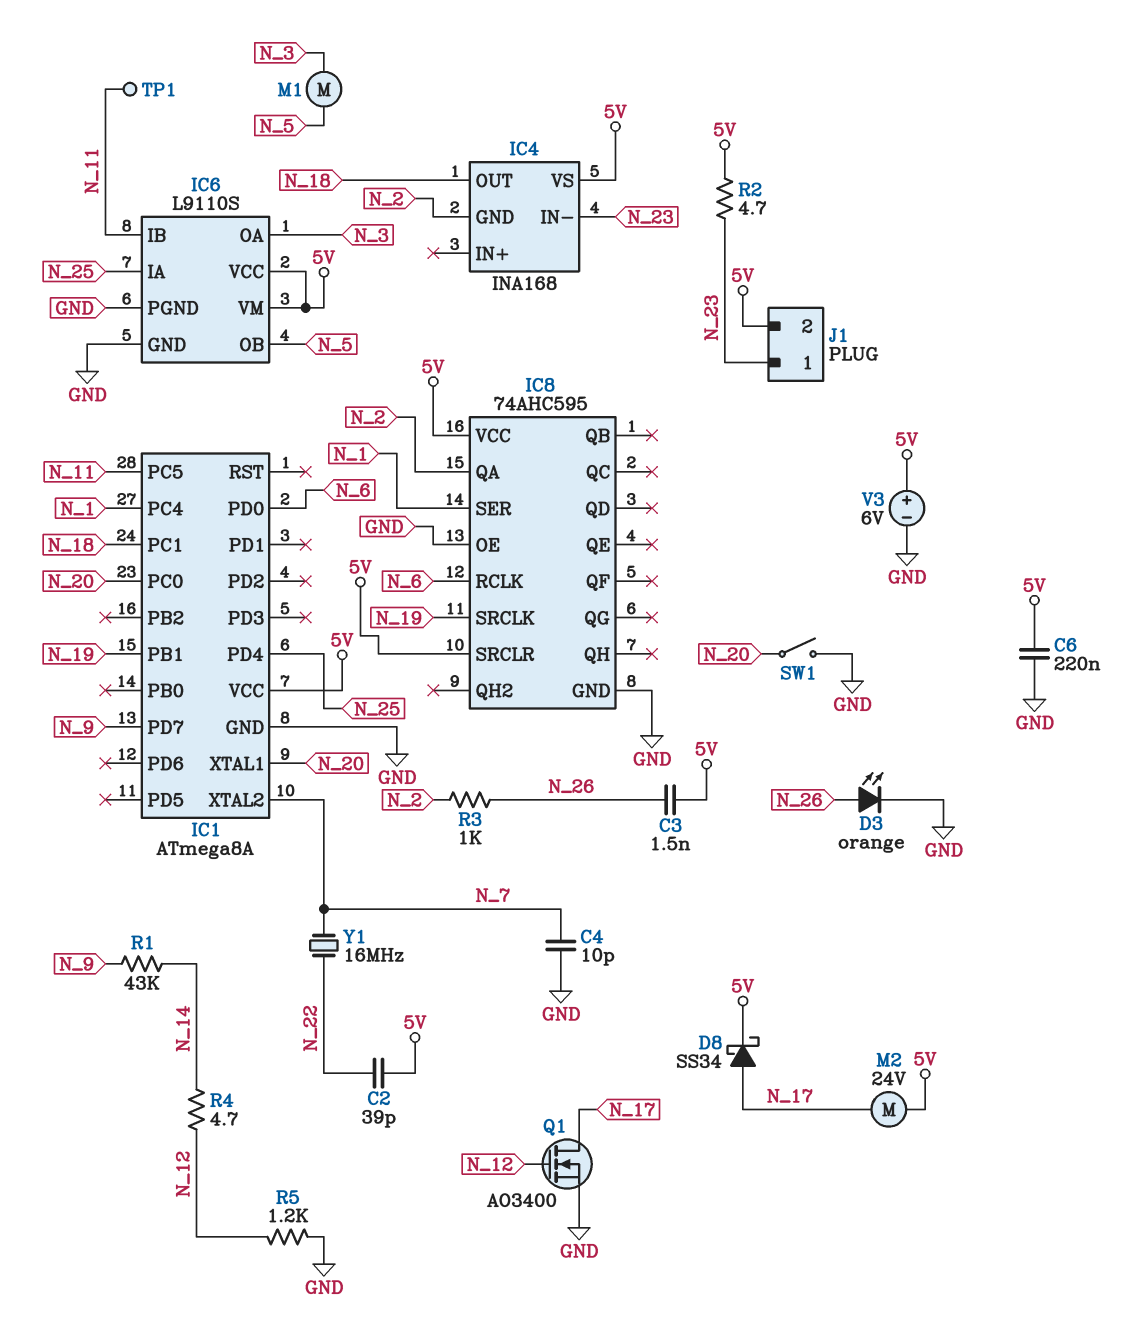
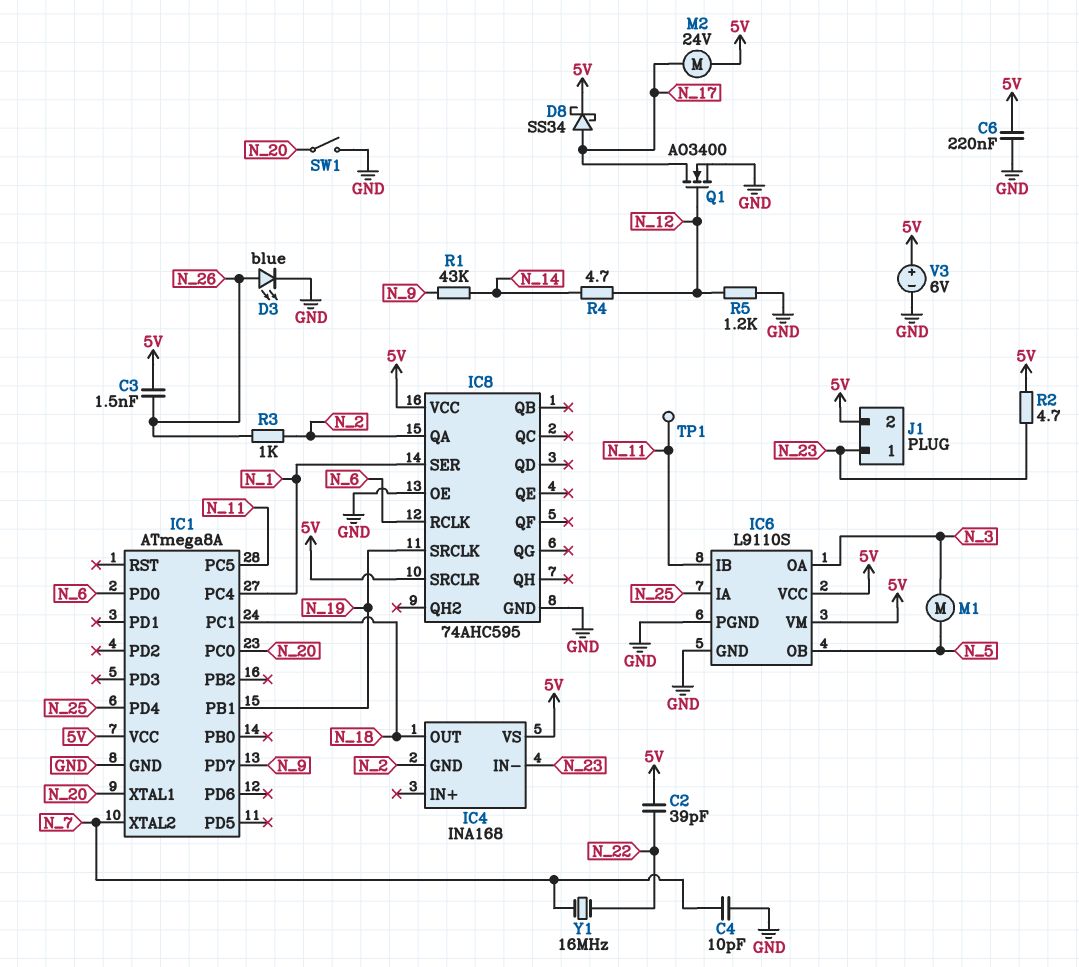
D3: LED orange (A N_26, K GND) -> LED blue (A N_26, K GND)

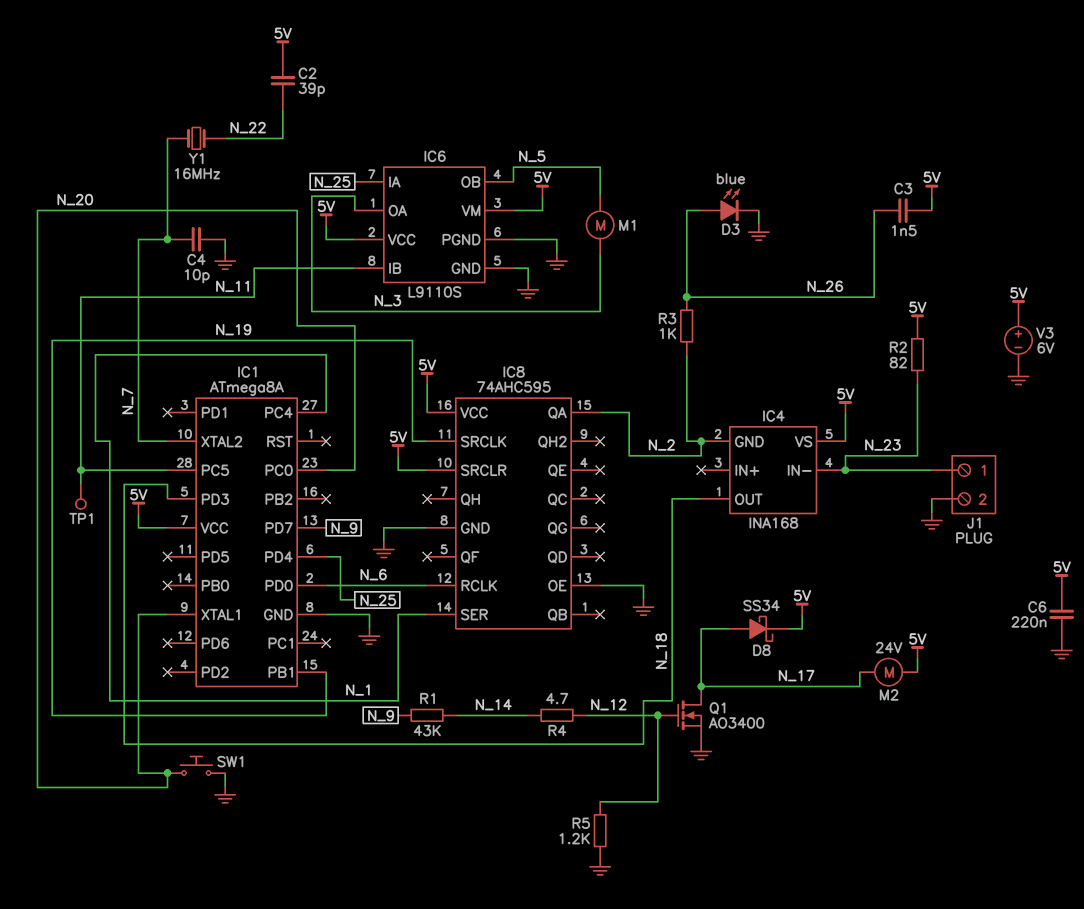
IC1 pin PC1: N_18 -> none
IC1 pin PD3: none -> N_18
J1 pin 2: 5V -> GND
R2: 4.7 (5V, N_23) -> 82 (5V, N_23)
SW1: switch (GND, N_20) -> button (GND, N_20)

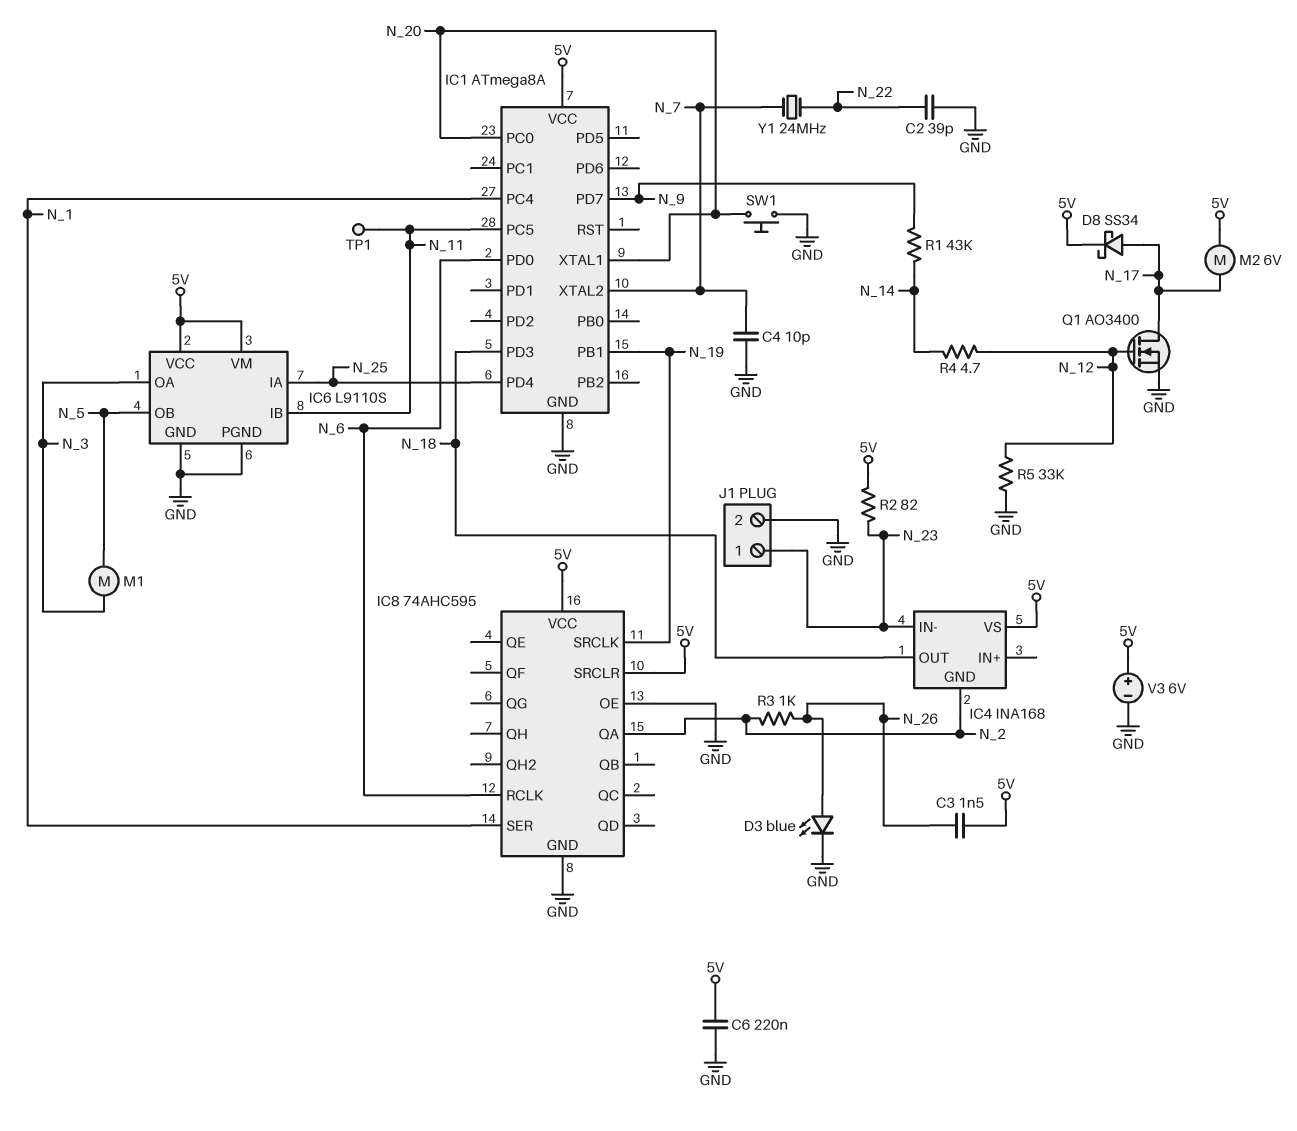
C2: 39pF (5V, N_22) -> 39pF (GND, N_22)
M2: motor 24V (5V, N_17) -> motor 6V (5V, N_17)
R5: 1.2k (GND, N_12) -> 33k (GND, N_12)
Y1: 16MHz (N_7, N_22) -> 24MHz (N_7, N_22)

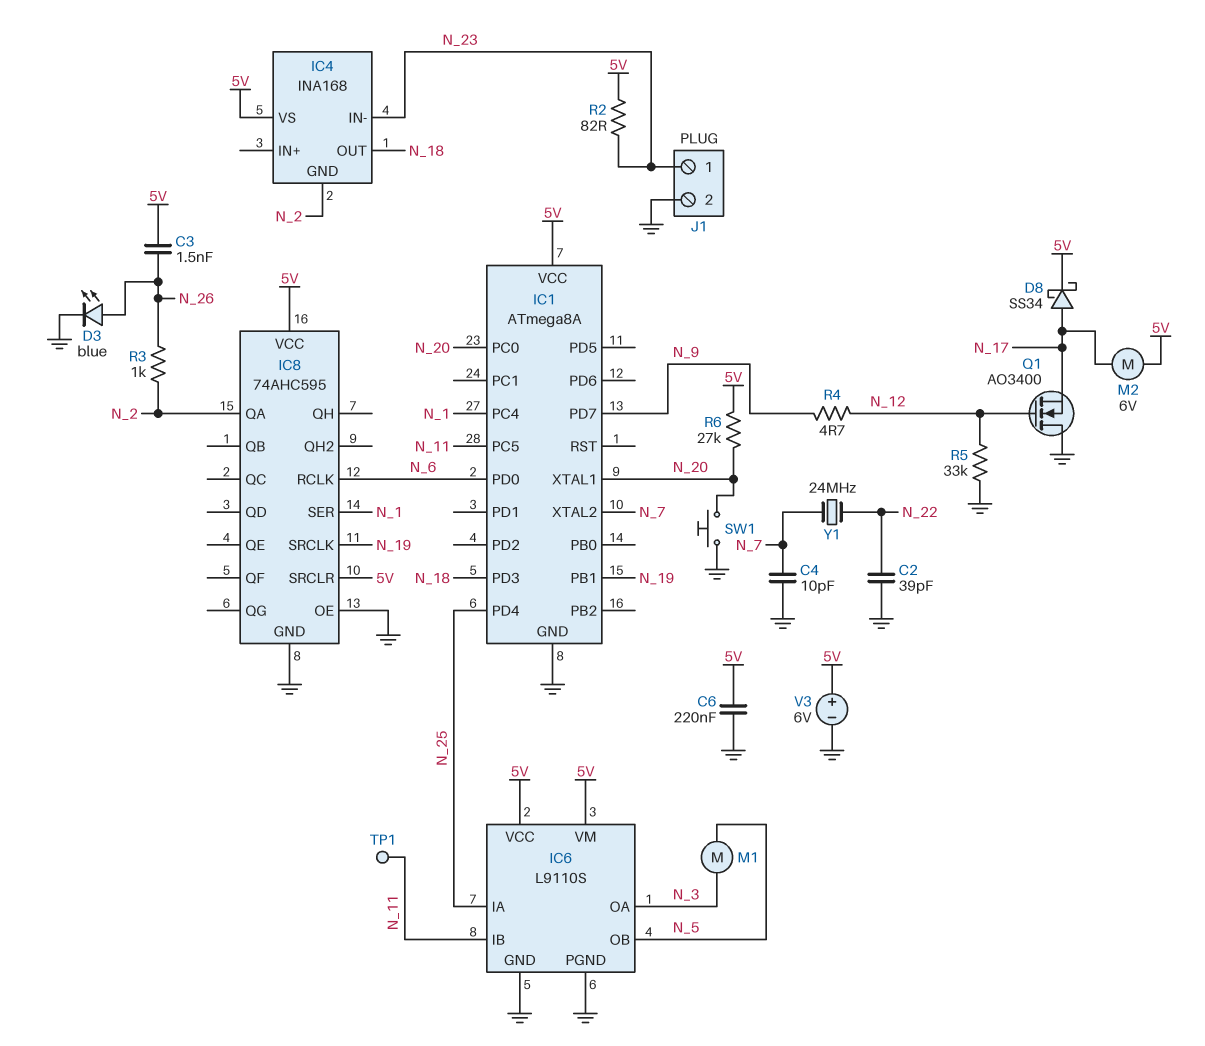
Q1: NMOS AO3400 (G N_12, D N_17, S GND) -> NMOS AO3400 (G N_12, D GND, S N_17)
R1: 43k (N_9, N_14) -> none
R4: 4.7 (N_12, N_14) -> 4.7 (N_9, N_12)
R6: none -> 27k (5V, N_20)

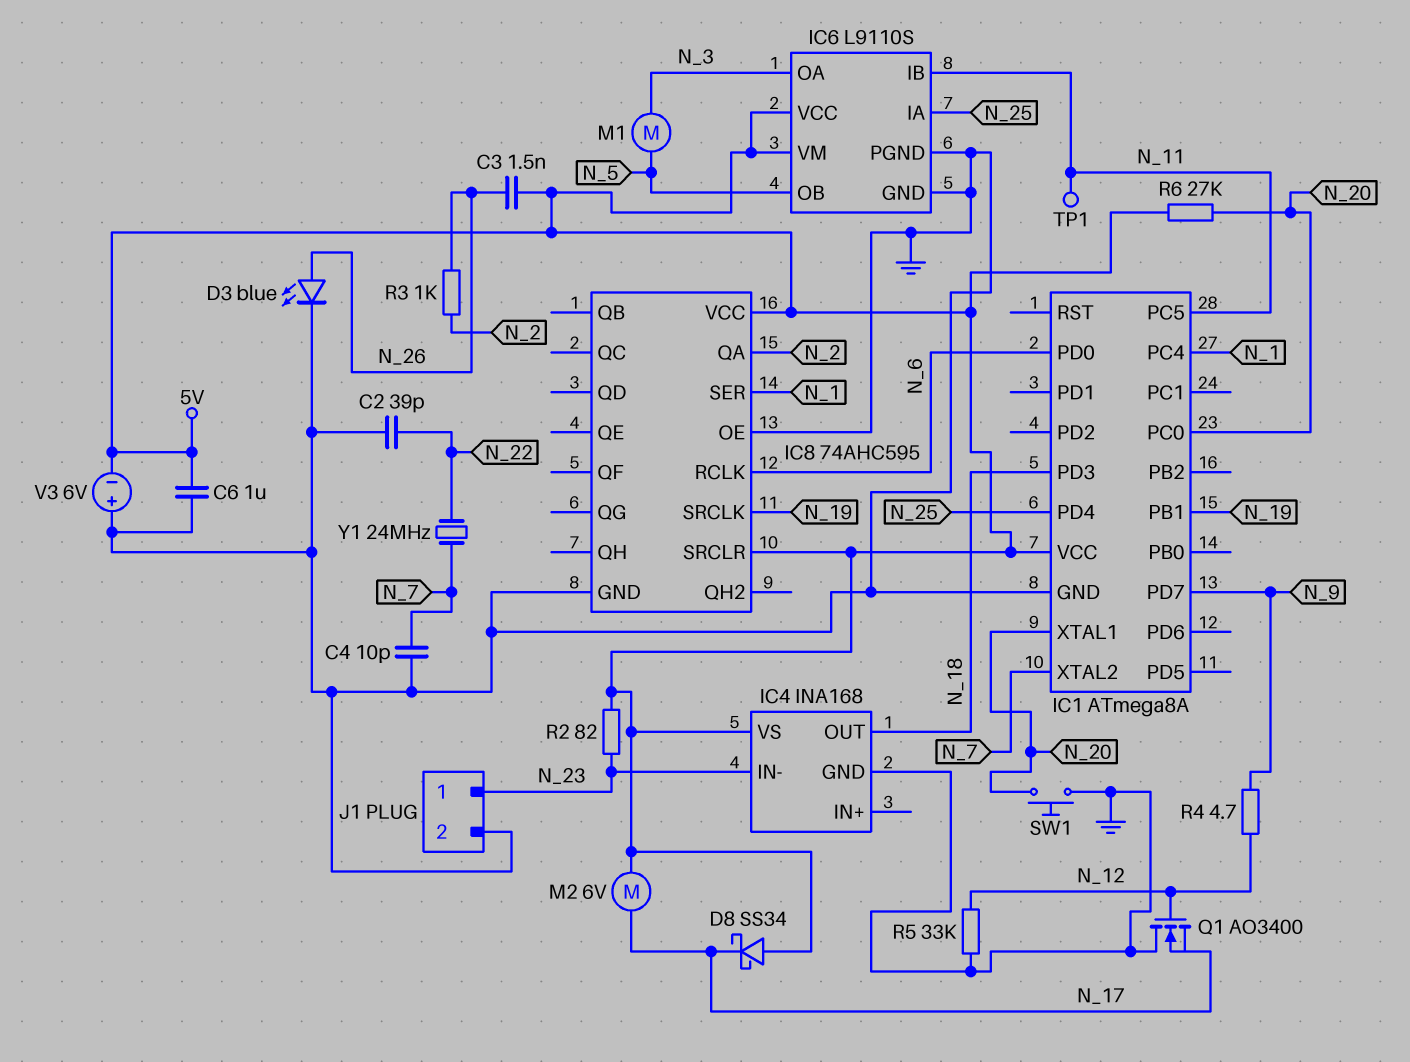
C6: 220nF (5V, GND) -> 1uF (5V, GND)
D8: schottky SS34 (A N_17, K 5V) -> schottky SS34 (A 5V, K N_17)
IC4 pin GND: N_2 -> GND
V3: 6V (plus 5V, minus GND) -> 6V (plus GND, minus 5V)

